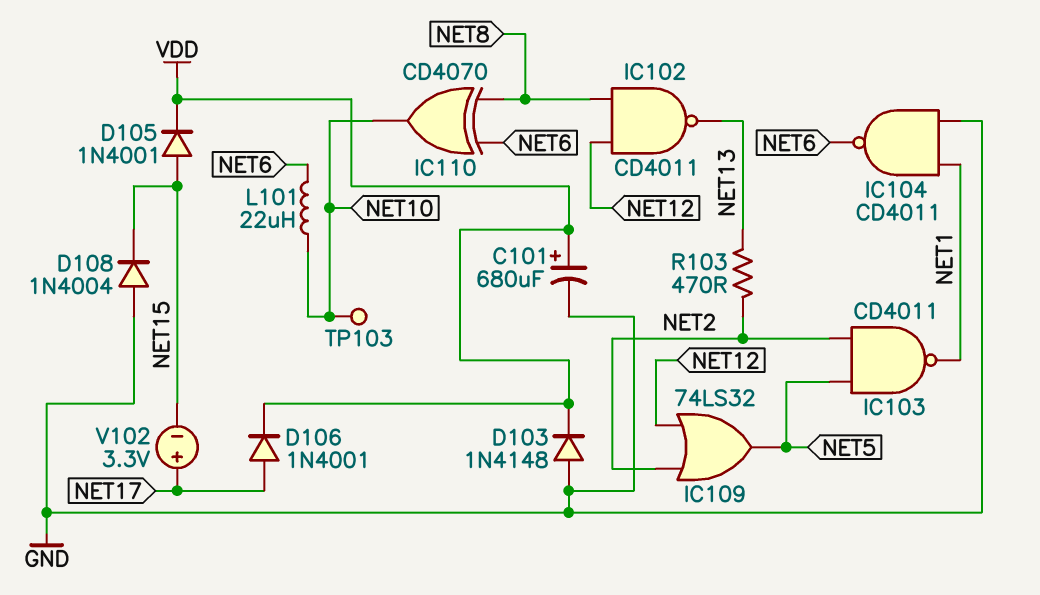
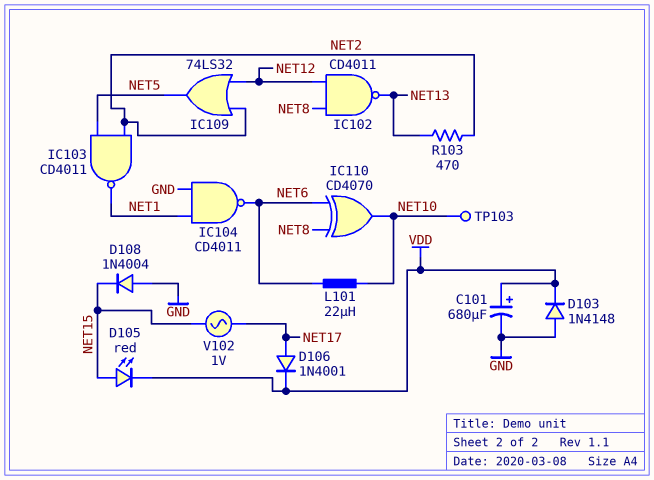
D105: diode 1N4001 (A NET15, K VDD) -> LED red (A NET15, K VDD)
V102: 3.3V (plus NET17, minus NET15) -> AC 1V (NET15, NET17)

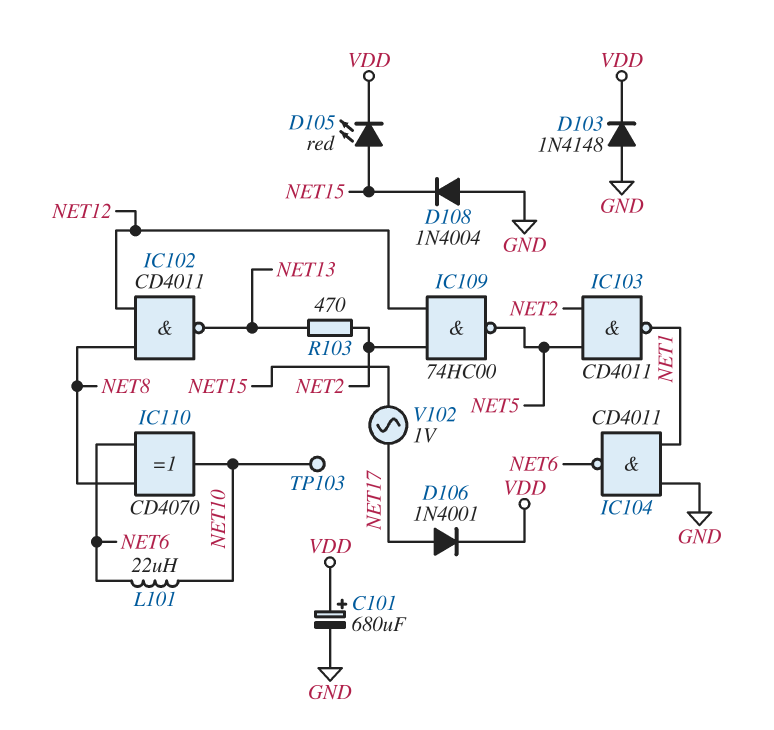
IC109: OR 74LS32 (in NET2, in NET12, out NET5) -> NAND 74HC00 (in NET2, in NET12, out NET5)

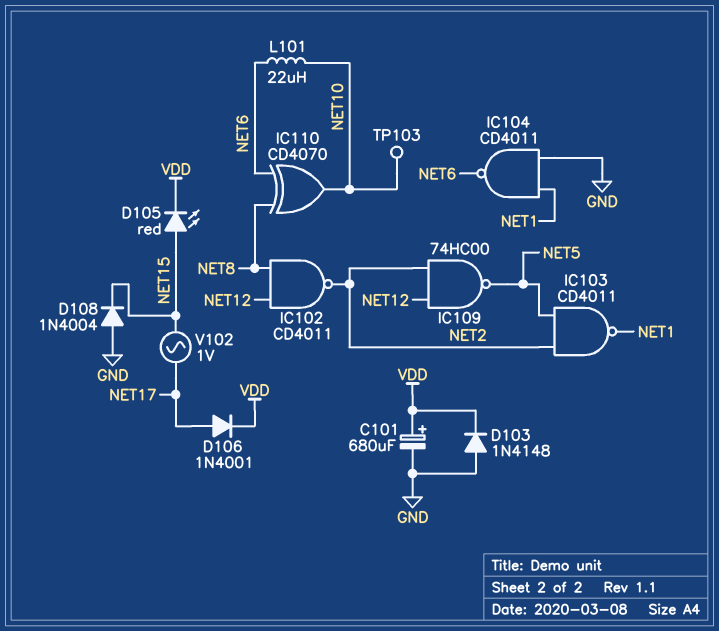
IC102: NAND CD4011 (in NET8, in NET12, out NET13) -> NAND CD4011 (in NET8, in NET12, out NET2)
R103: 470 (NET2, NET13) -> none

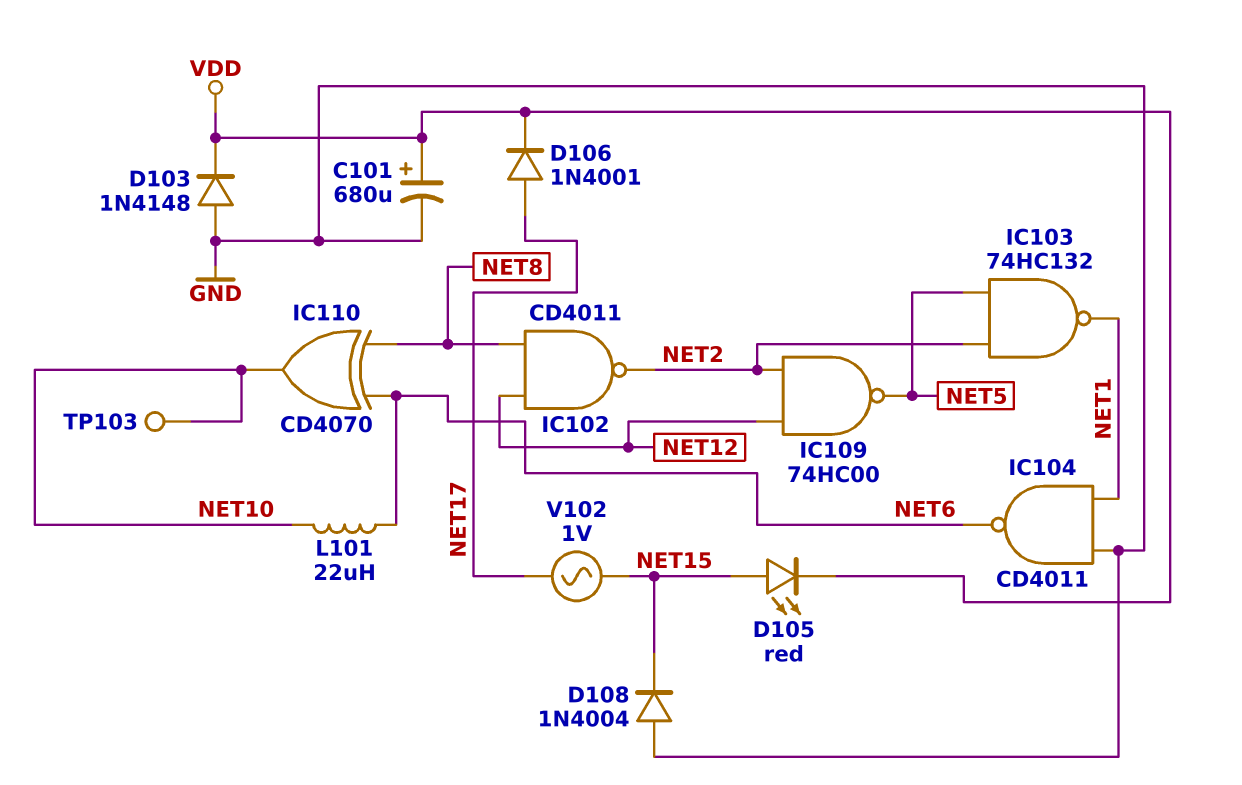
IC103: NAND CD4011 (in NET2, in NET5, out NET1) -> NAND 74HC132 (in NET2, in NET5, out NET1)

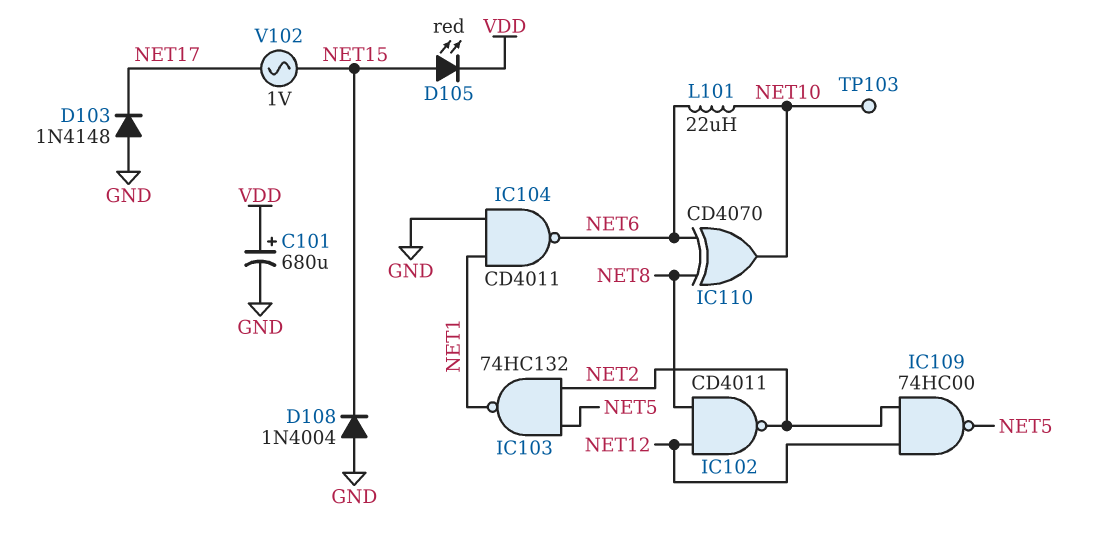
D103: diode 1N4148 (A GND, K VDD) -> diode 1N4148 (A GND, K NET17)
D106: diode 1N4001 (A NET17, K VDD) -> none

